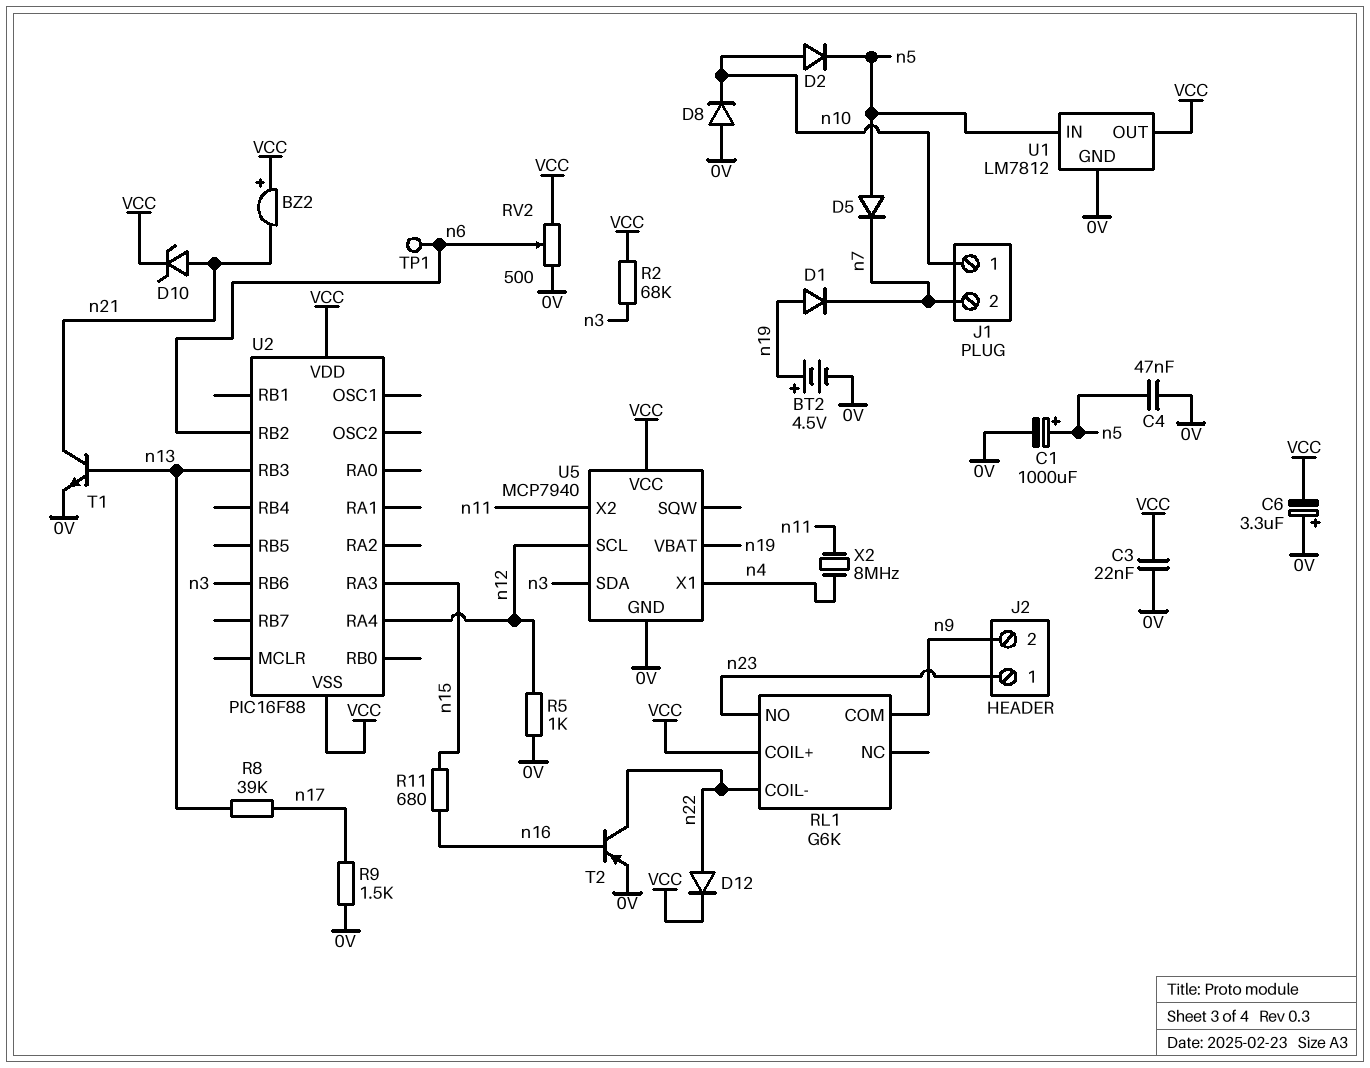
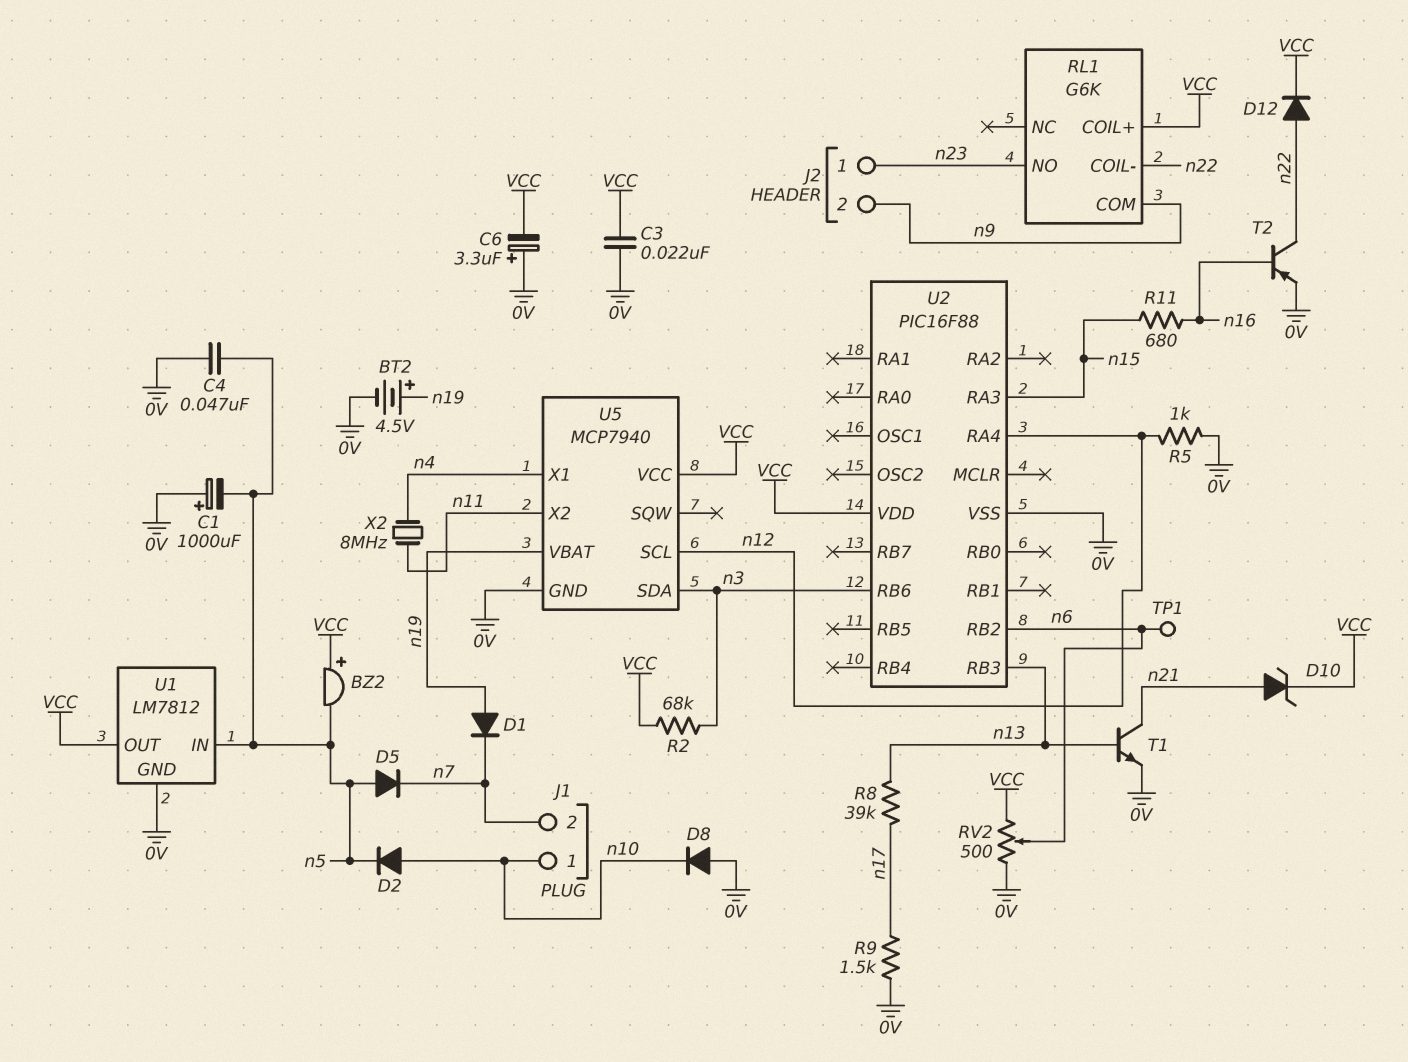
BZ2: buzzer (plus VCC, minus n21) -> buzzer (plus VCC, minus n5)
C1: 1000uF (plus n5, minus 0V) -> 1000uF (plus 0V, minus n5)
U2 pin VSS: VCC -> 0V

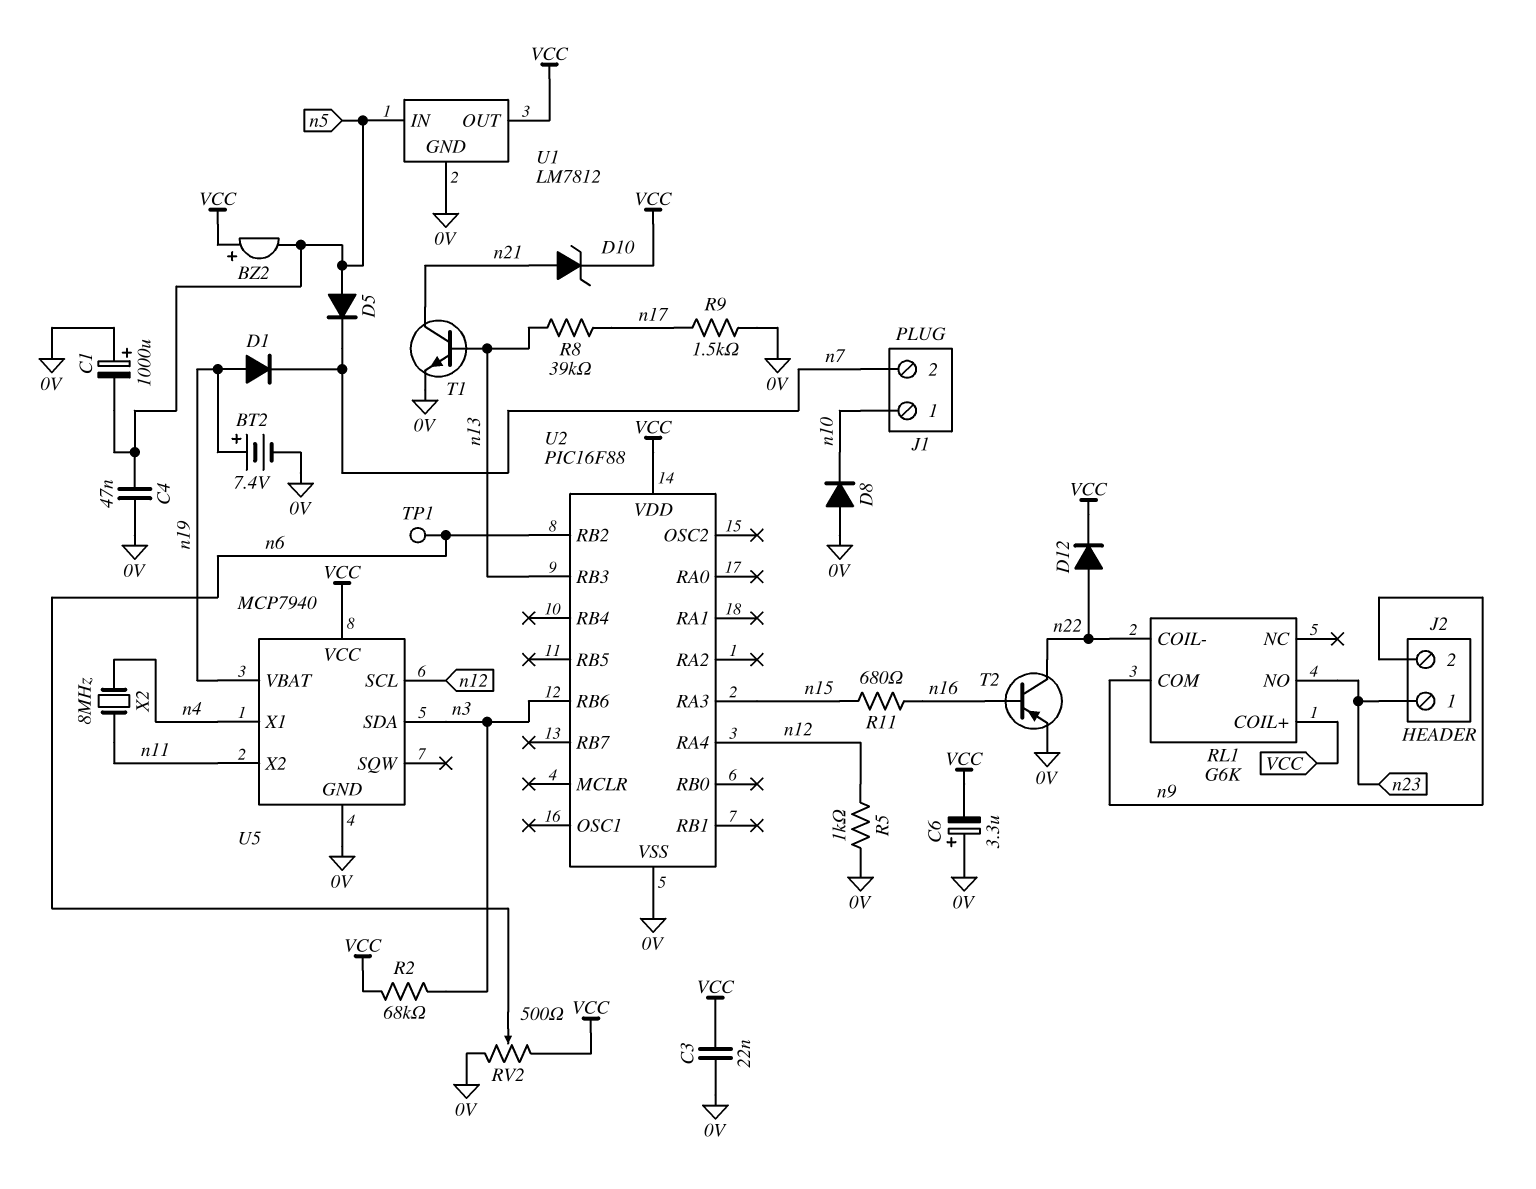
BT2: 4.5V (plus n19, minus 0V) -> 7.4V (plus n19, minus 0V)
D2: diode (A n10, K n5) -> none

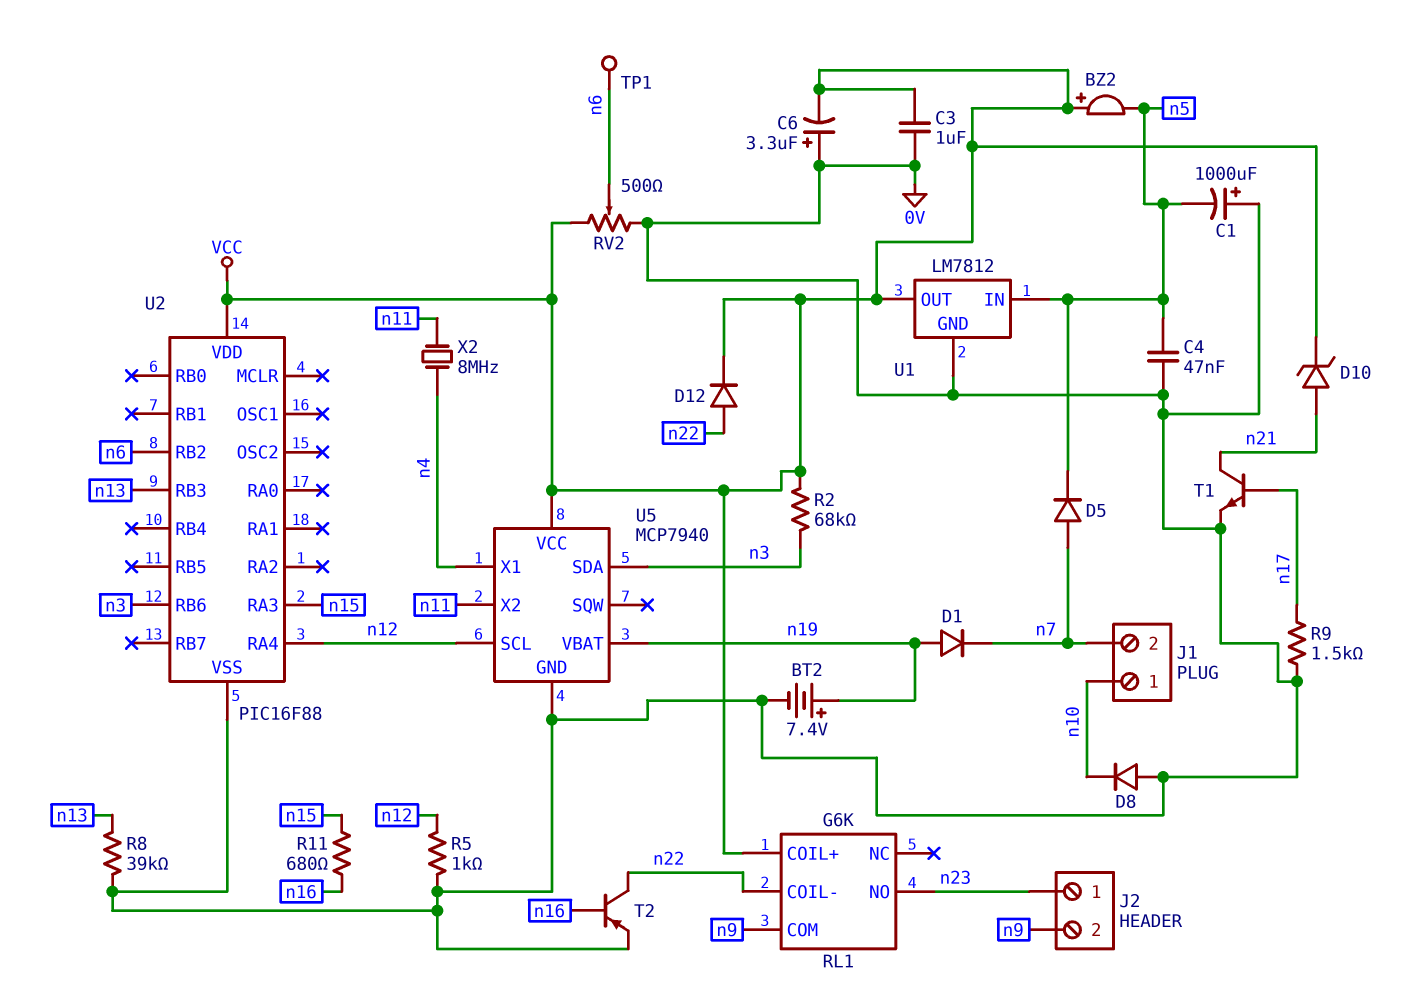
C3: 22nF (0V, VCC) -> 1uF (0V, VCC)
D5: diode (A n5, K n7) -> diode (A n7, K n5)
R8: 39k (n13, n17) -> 39k (0V, n13)
T1: NPN (B n13, C n21, E 0V) -> NPN (B n17, C n21, E 0V)

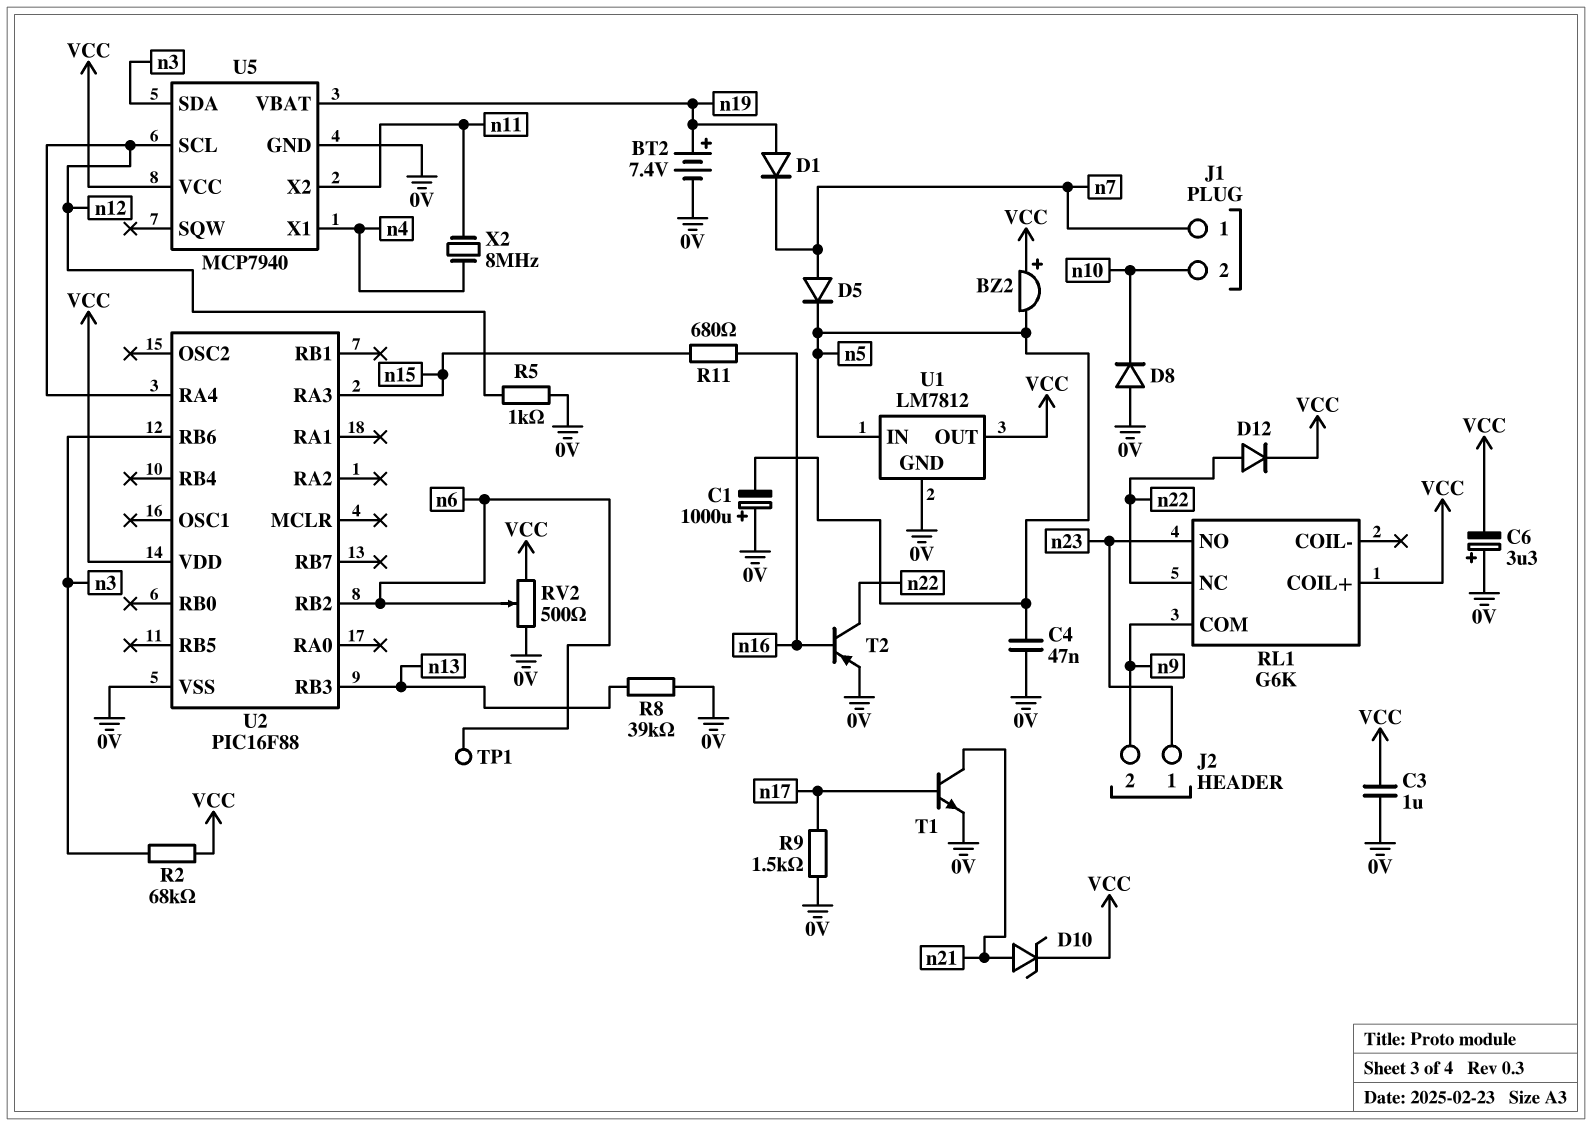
J1 pin 1: n10 -> n7
J1 pin 2: n7 -> n10
RL1 pin COIL-: n22 -> none
RL1 pin NC: none -> n22

